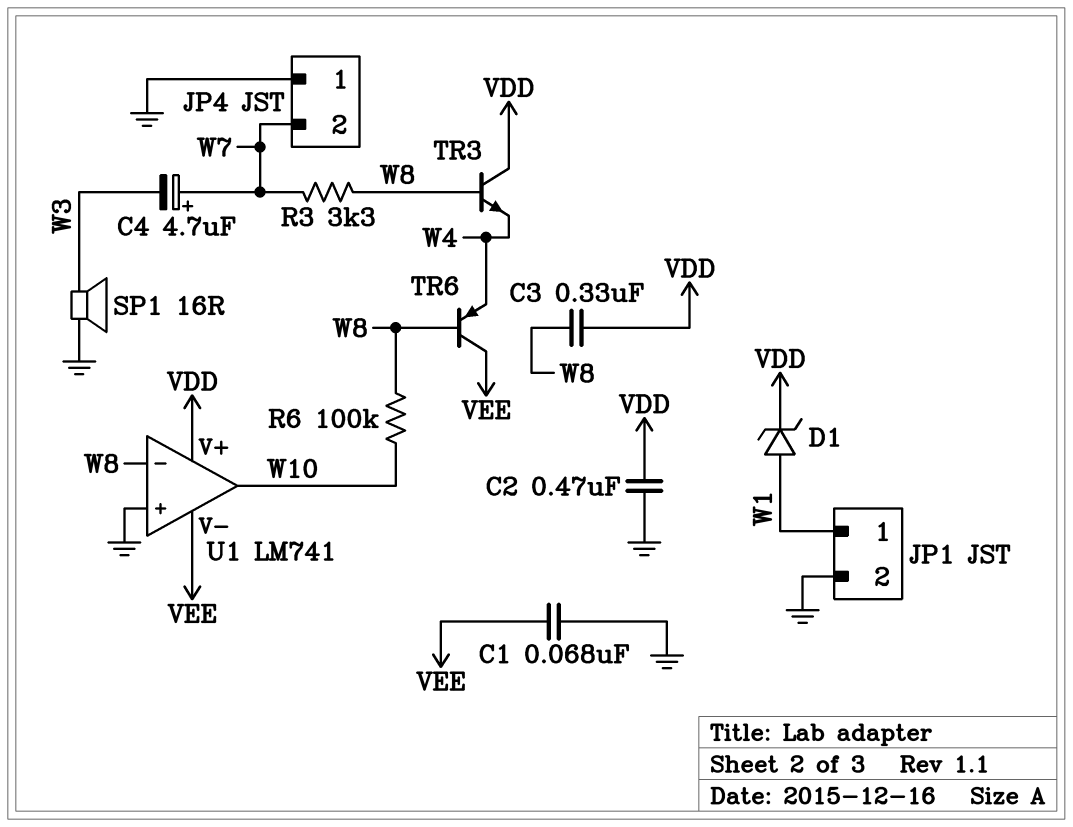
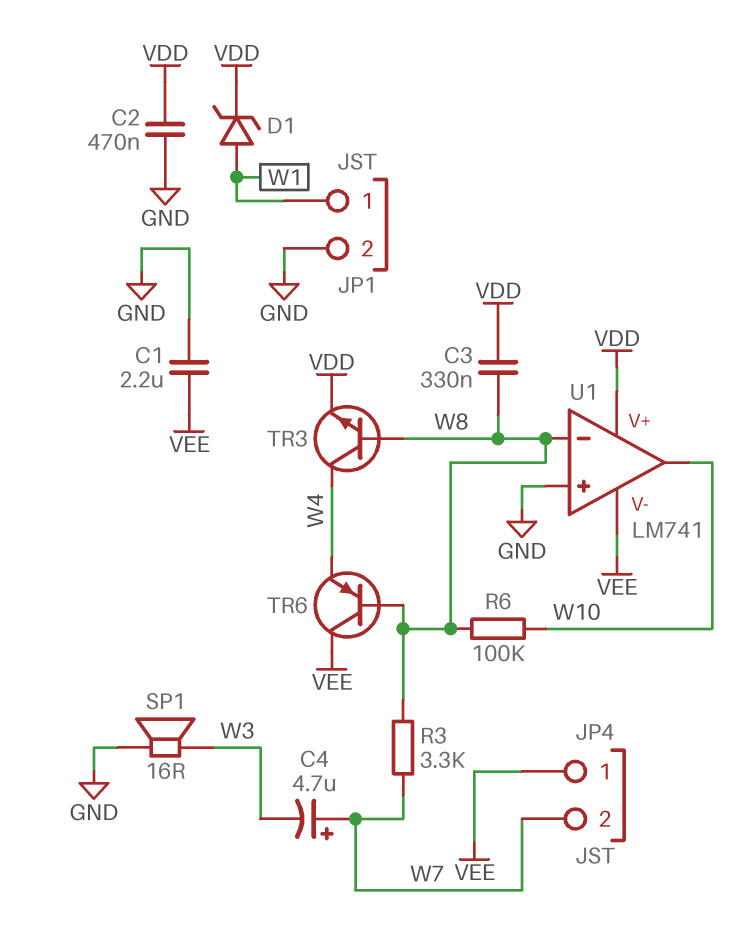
C1: 68nF (GND, VEE) -> 2.2uF (GND, VEE)
JP4 pin 1: GND -> VEE
TR3: NPN (B W8, C VDD, E W4) -> NPN (B W8, C W4, E VDD)

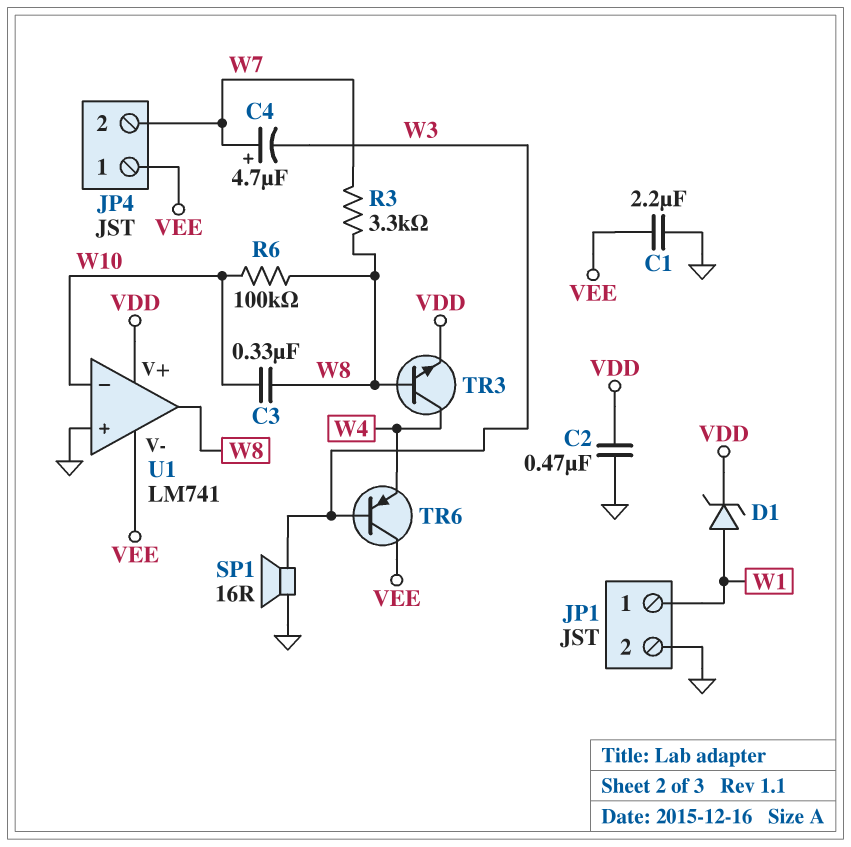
C3: 330nF (VDD, W8) -> 330nF (W8, W10)
TR6: PNP (B W8, C VEE, E W4) -> PNP (B W3, C VEE, E W4)
U1 pin in-: W8 -> W10
U1 pin out: W10 -> W8

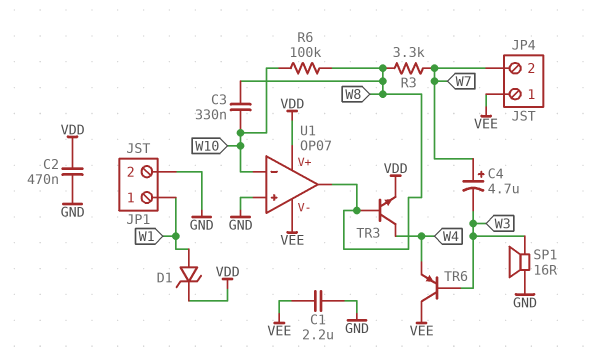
U1: LM741 -> OP07

